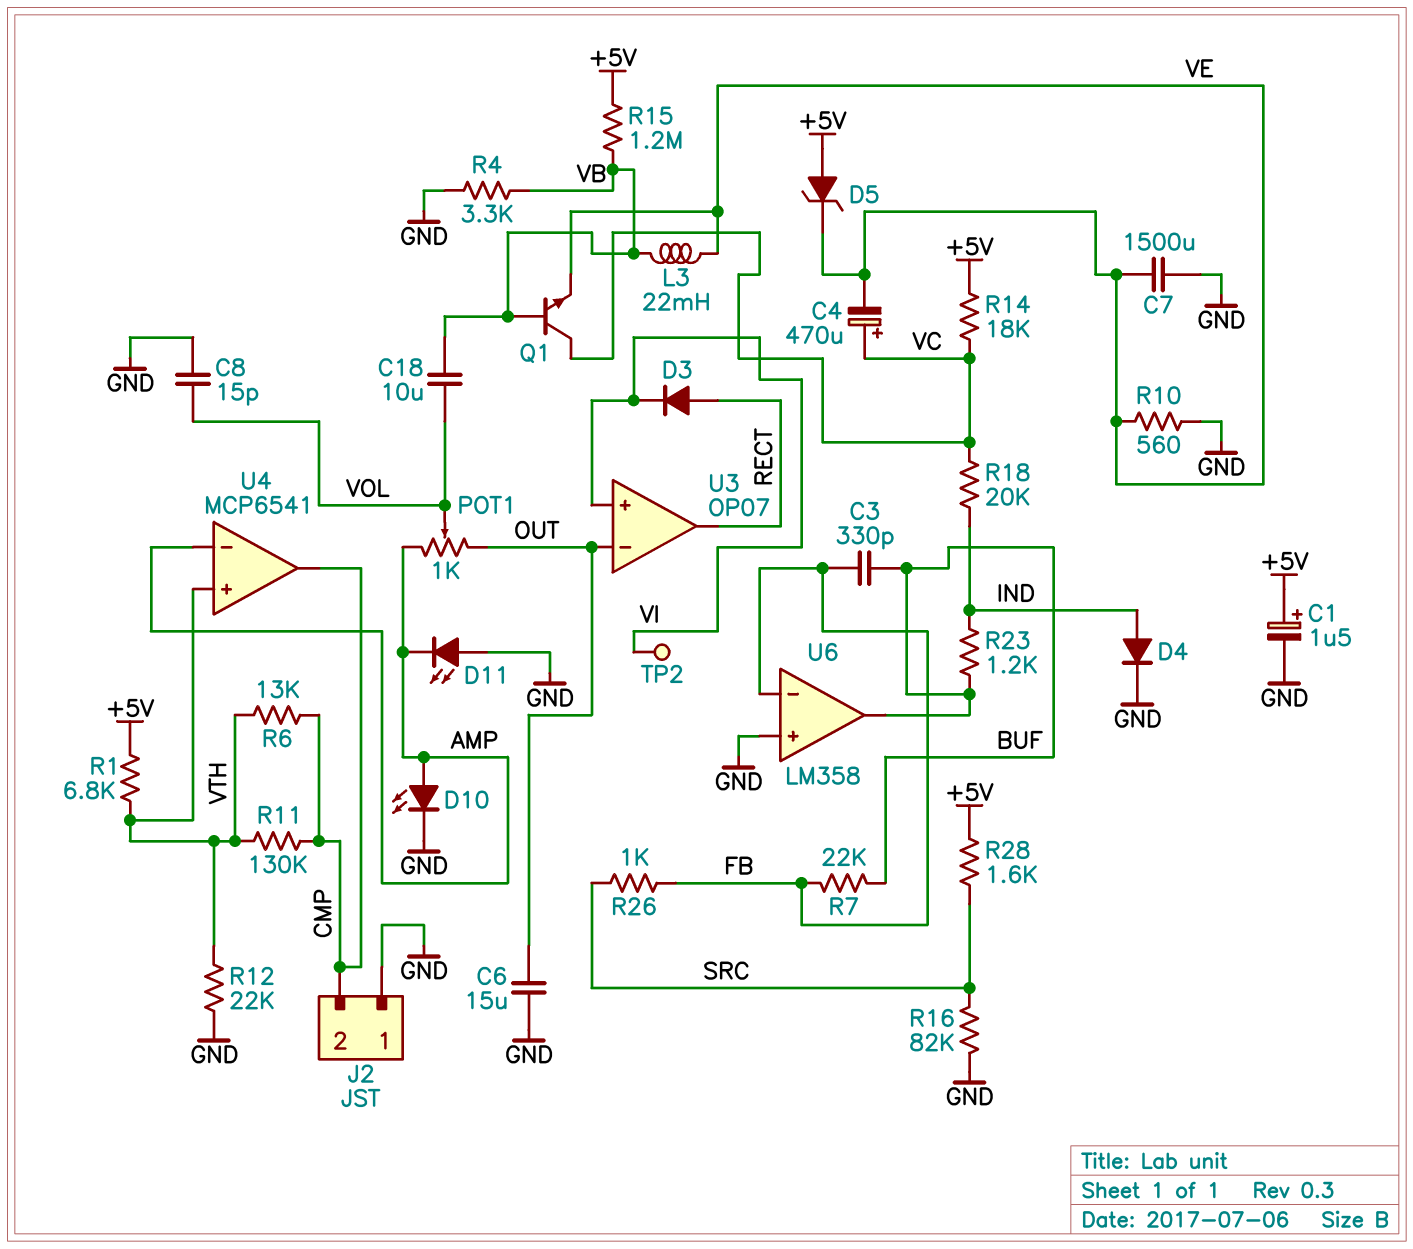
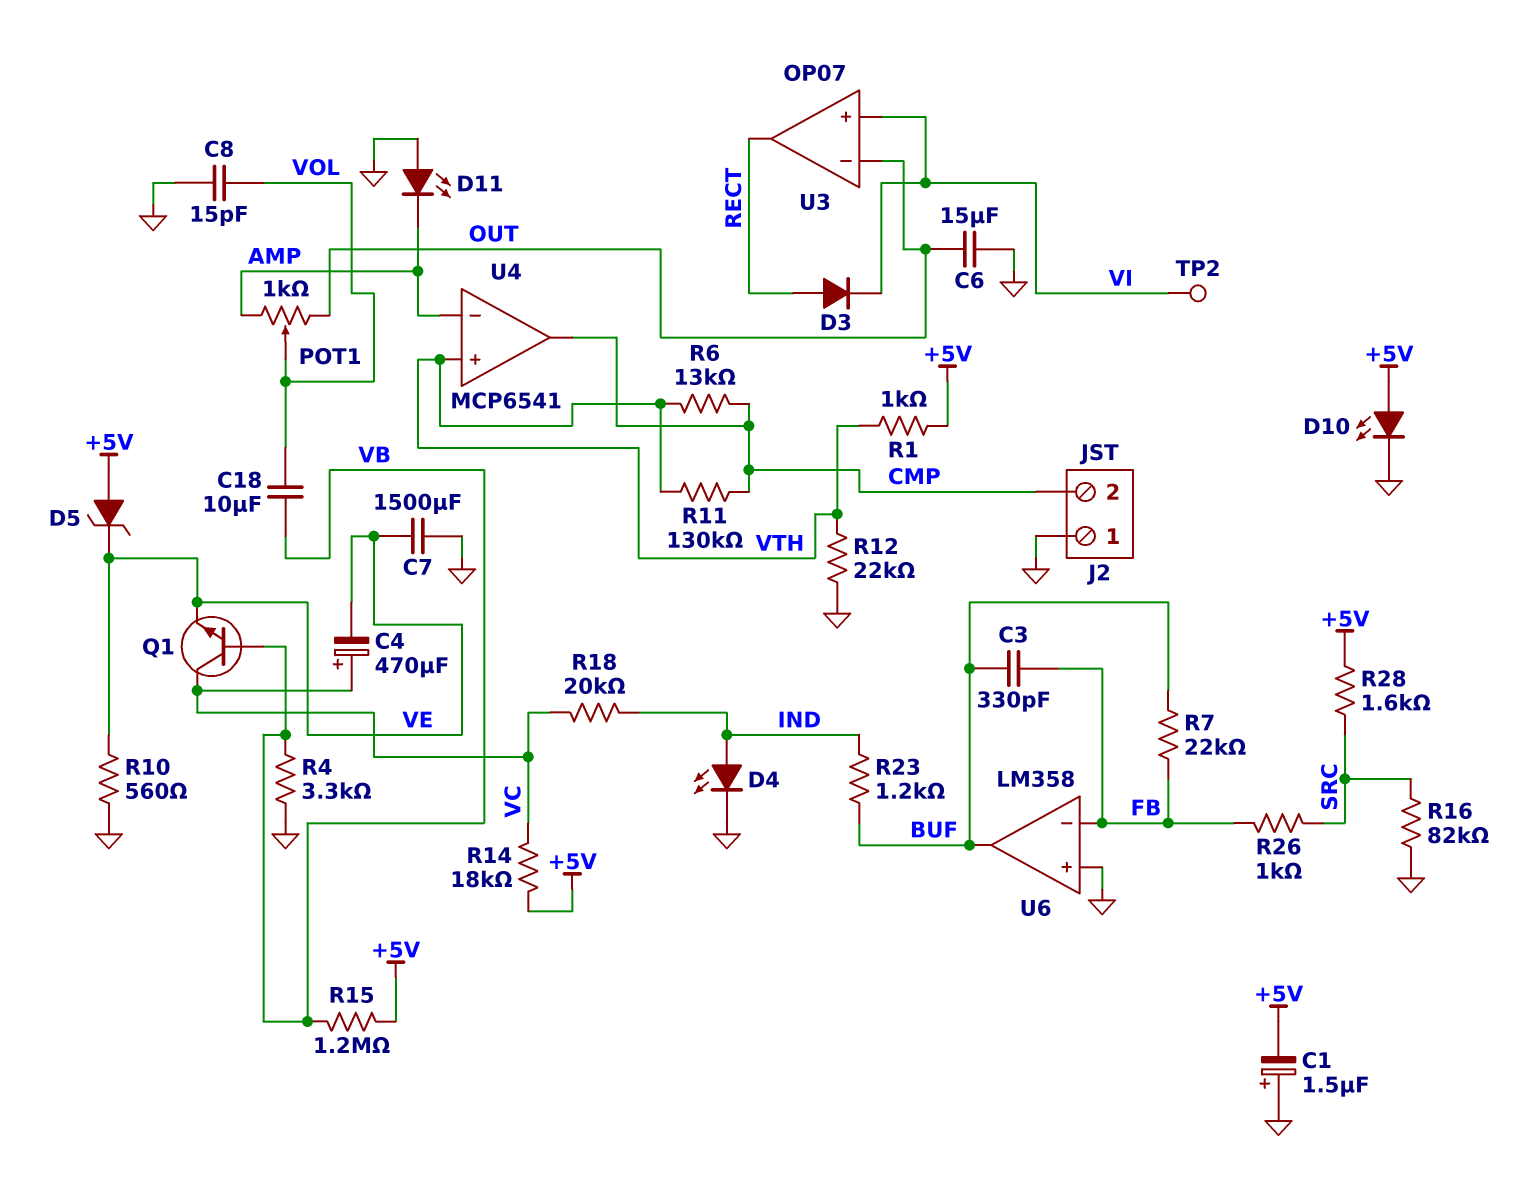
C1: 1.5uF (plus +5V, minus GND) -> 1.5uF (plus GND, minus +5V)
D4: diode (A IND, K GND) -> LED (A IND, K GND)
D10: LED (A AMP, K GND) -> LED (A +5V, K GND)
L3: 22mH (VB, VE) -> none
R1: 6.8k (+5V, VTH) -> 1k (+5V, VTH)

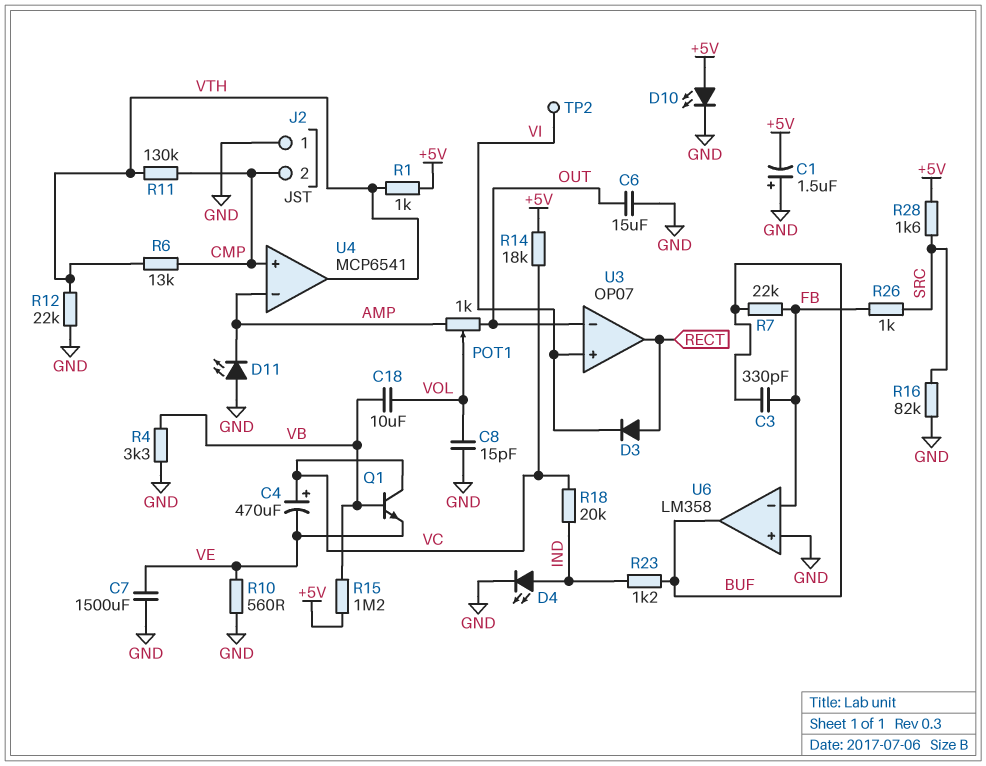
D5: zener (A +5V, K VE) -> none
U4 pin in+: VTH -> CMP
U4 pin out: CMP -> VTH

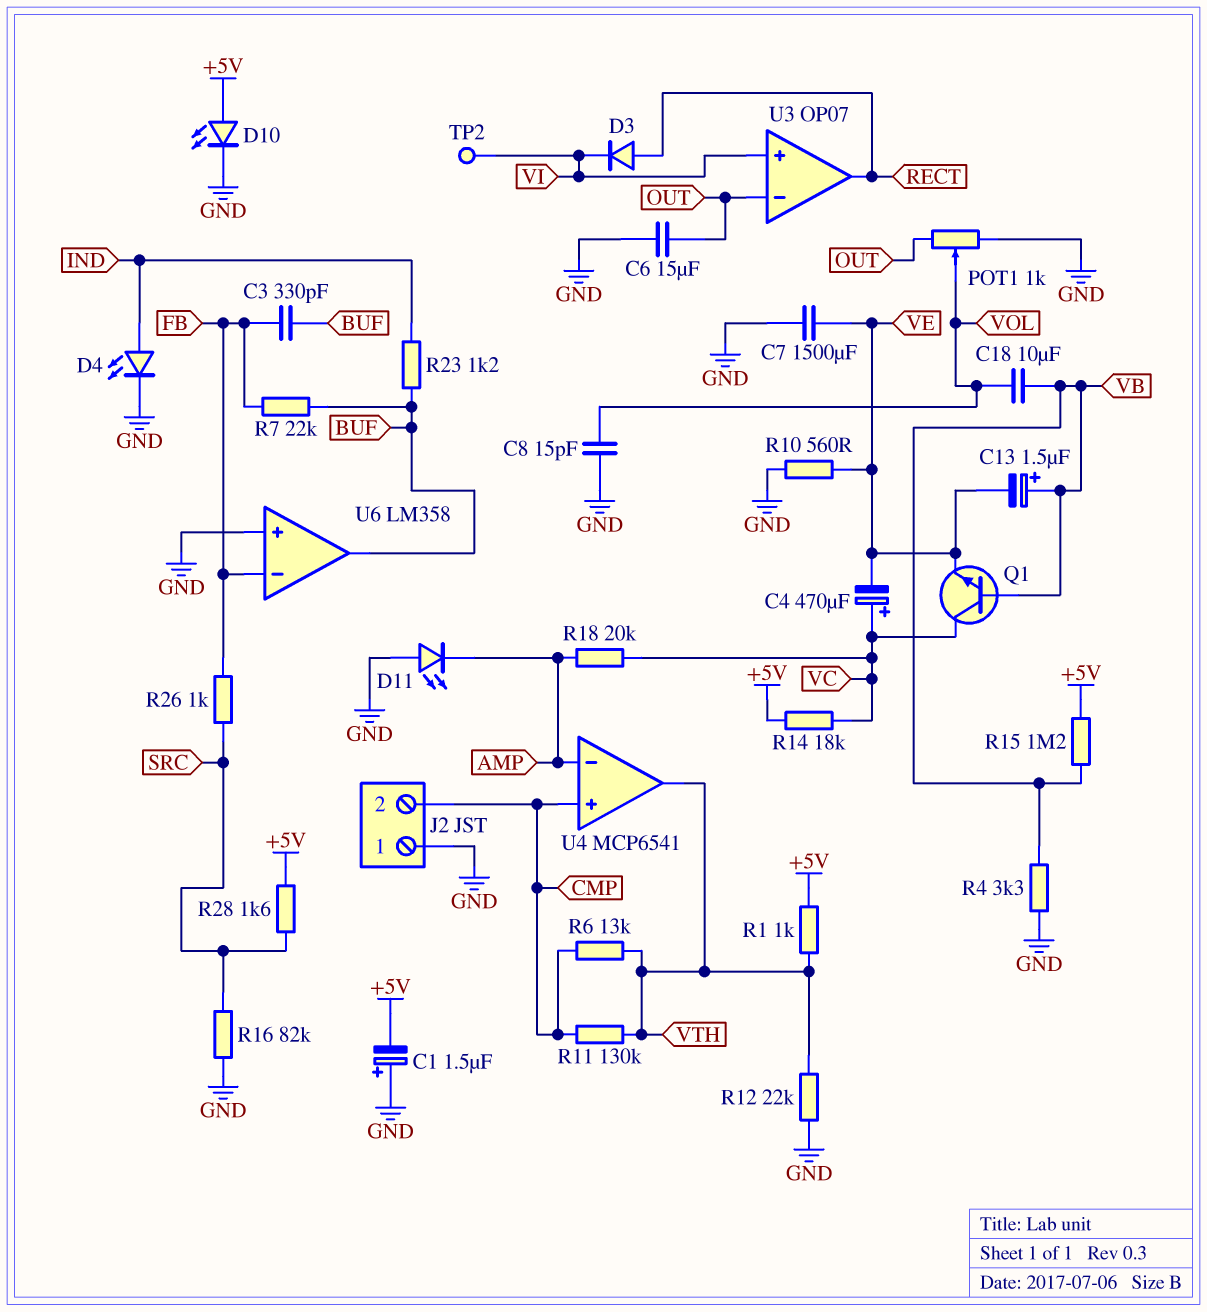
C13: none -> 1.5uF (plus VB, minus VE)
POT1: 1k (AMP, OUT, wiper VOL) -> 1k (GND, OUT, wiper VOL)
R18: 20k (IND, VC) -> 20k (AMP, VC)

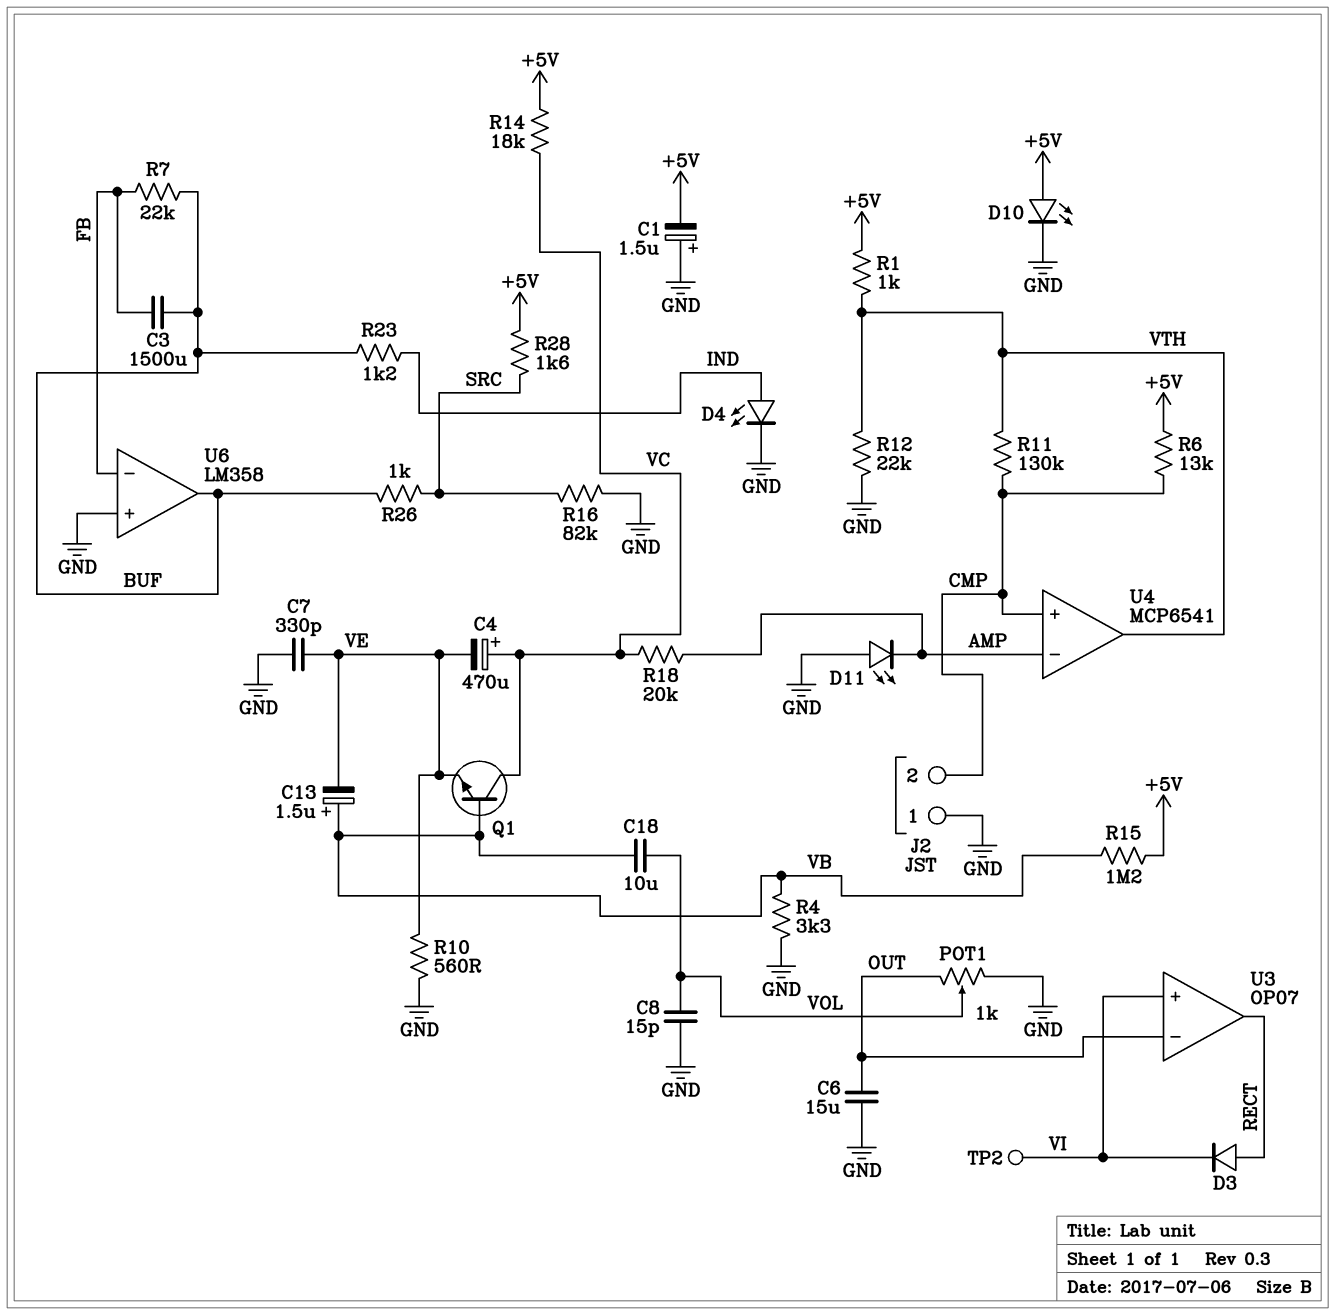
C3: 330pF (BUF, FB) -> 1500uF (BUF, FB)
C7: 1500uF (GND, VE) -> 330pF (GND, VE)
R6: 13k (CMP, VTH) -> 13k (+5V, CMP)
R26: 1k (FB, SRC) -> 1k (BUF, SRC)

